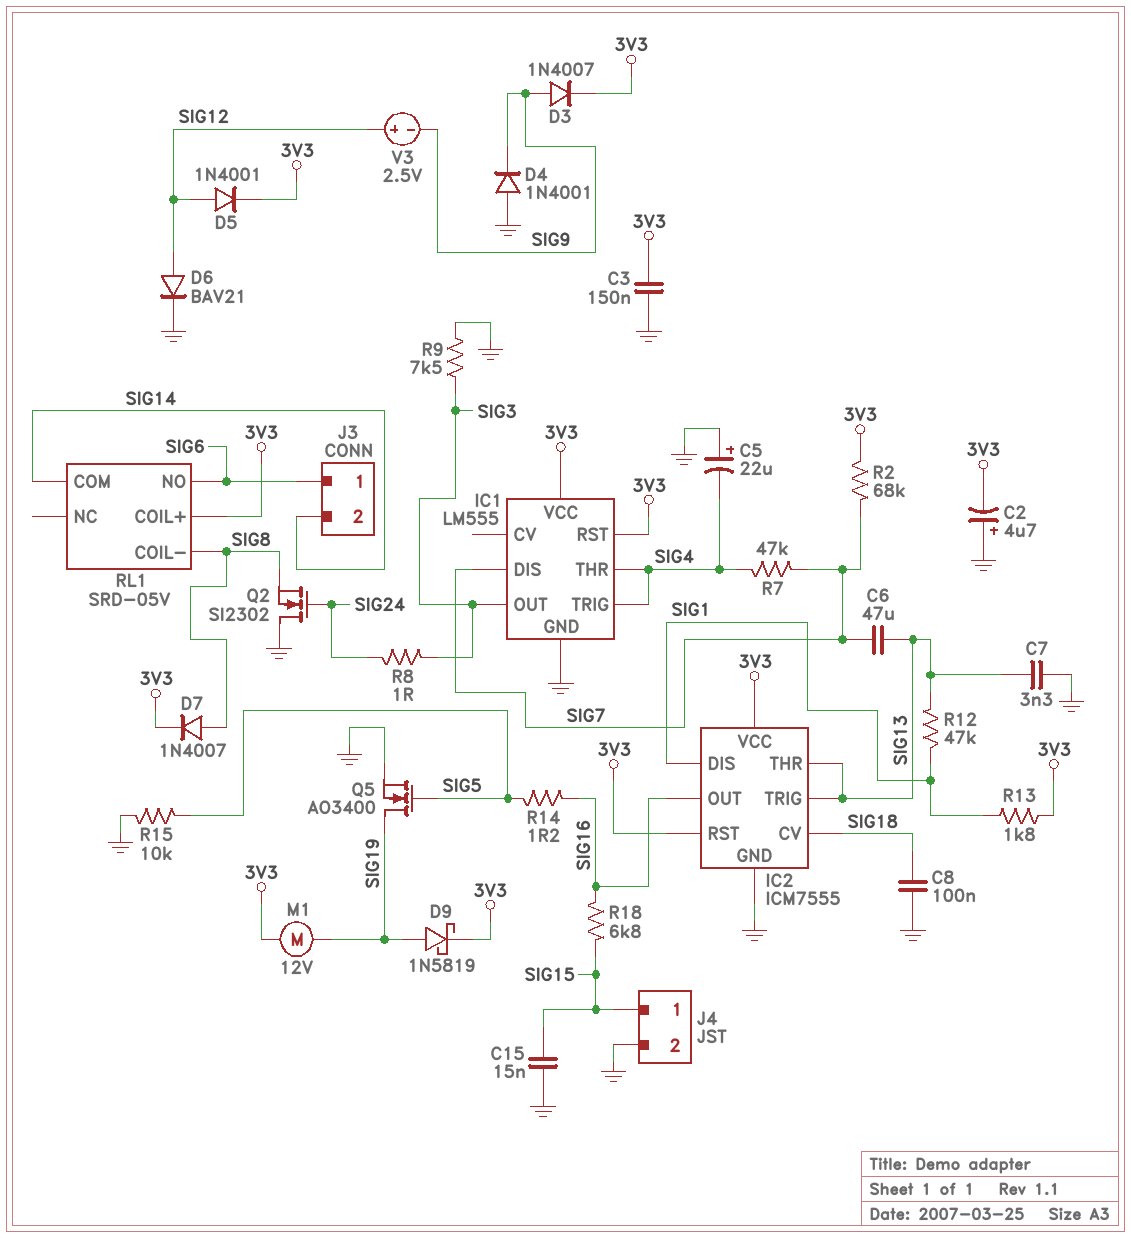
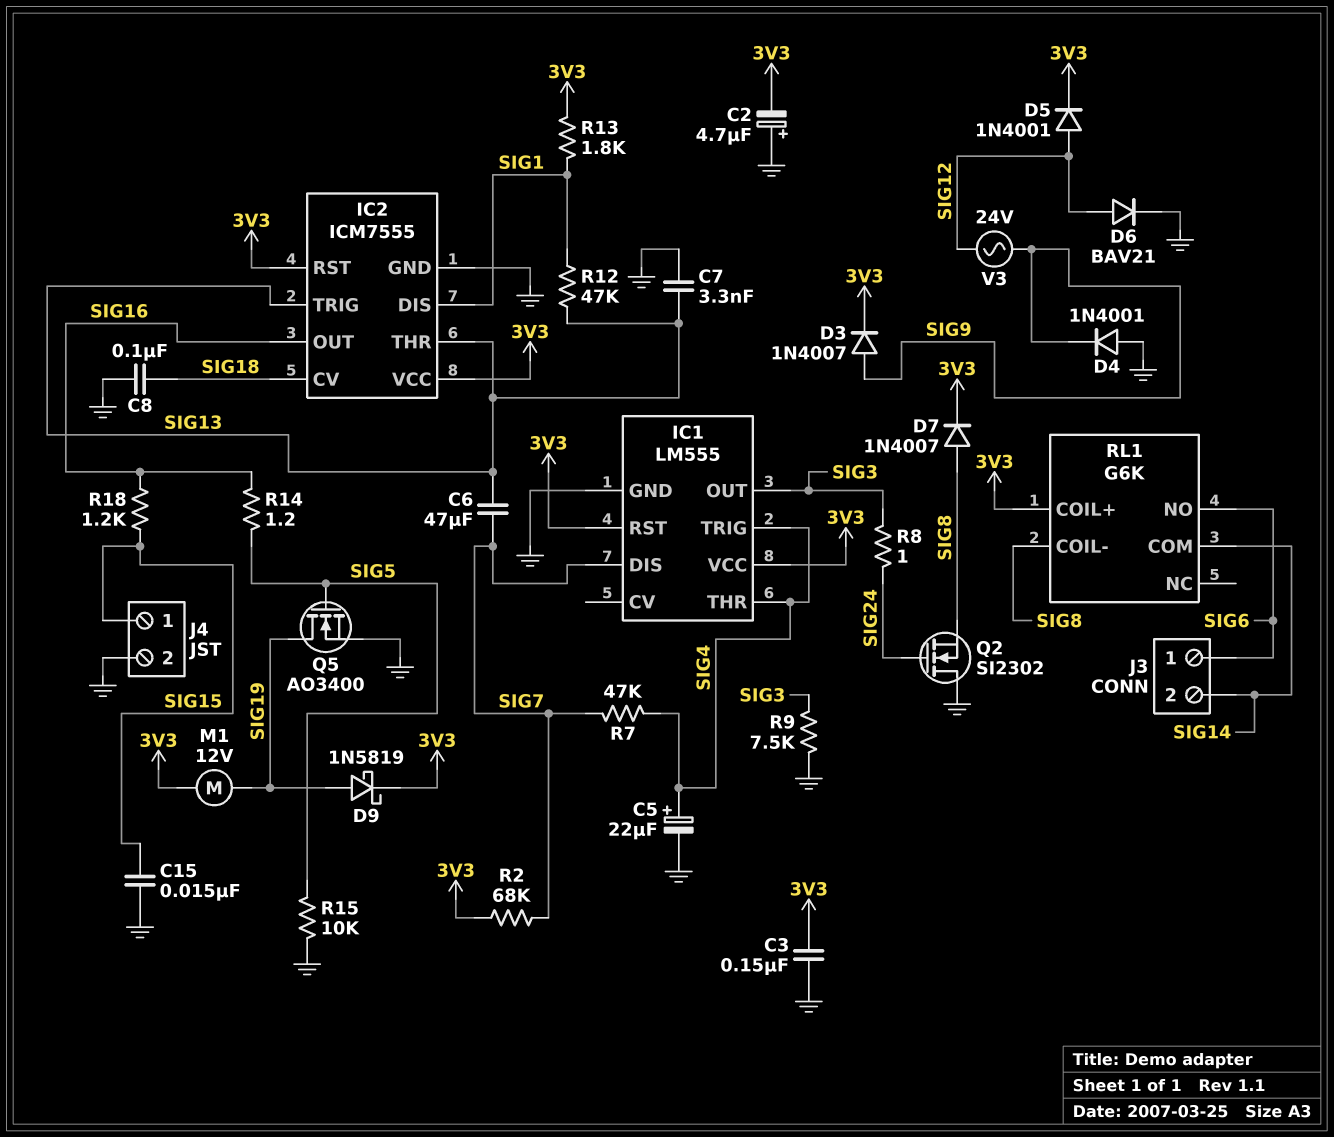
C5: 22uF (plus GND, minus SIG4) -> 22uF (plus SIG4, minus GND)
R18: 6.8k (SIG15, SIG16) -> 1.2k (SIG15, SIG16)
RL1: SRD-05V -> G6K
V3: 2.5V (plus SIG12, minus SIG9) -> AC 24V (SIG9, SIG12)

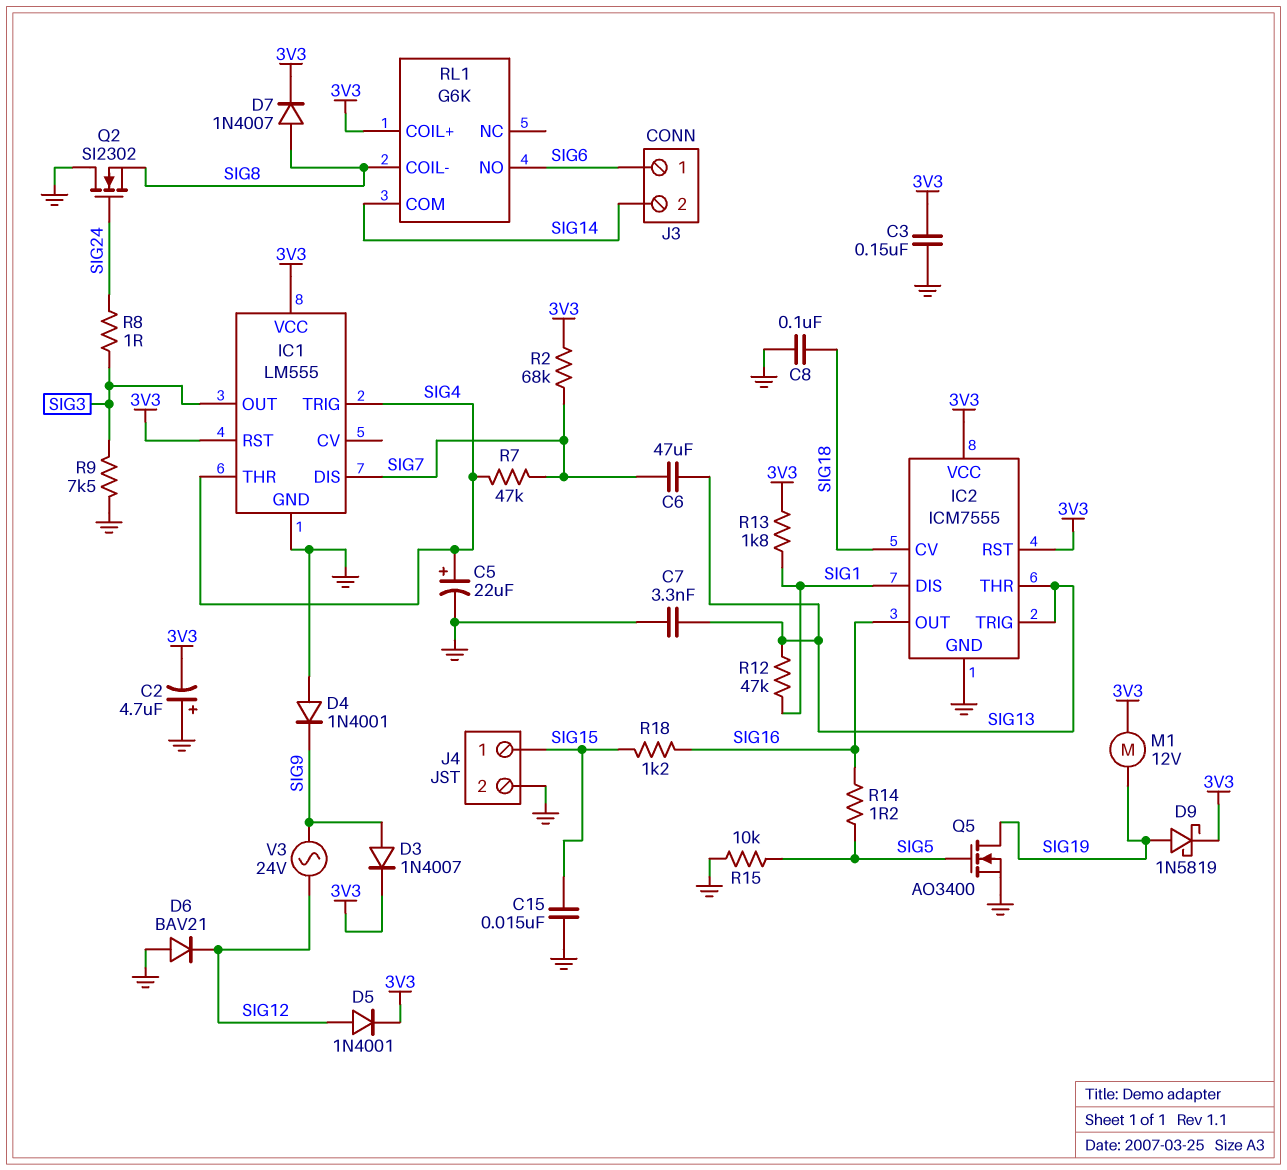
D6: diode BAV21 (A SIG12, K GND) -> diode BAV21 (A GND, K SIG12)

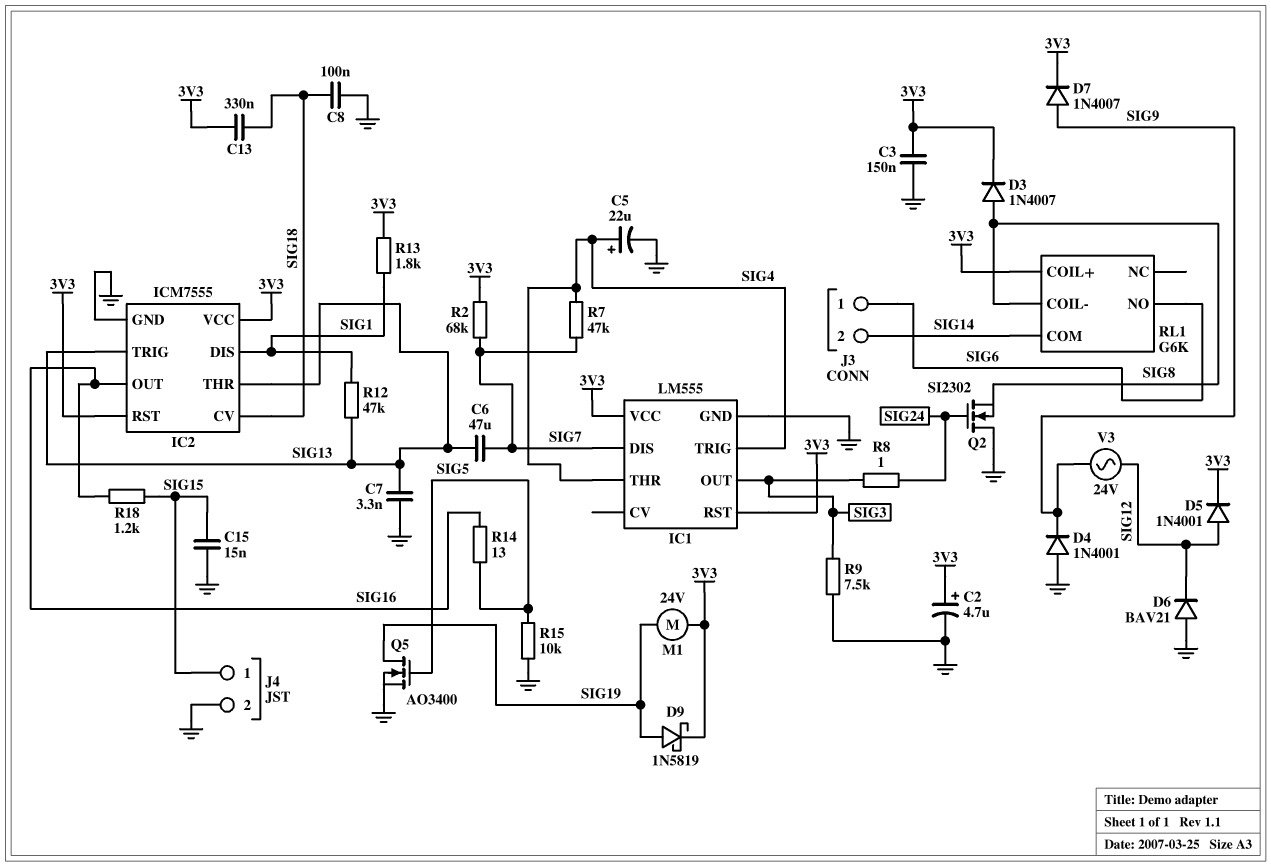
C2: 4.7uF (plus GND, minus 3V3) -> 4.7uF (plus 3V3, minus GND)
C13: none -> 330nF (3V3, SIG18)
D3: diode 1N4007 (A SIG9, K 3V3) -> diode 1N4007 (A SIG8, K 3V3)
D7: diode 1N4007 (A SIG8, K 3V3) -> diode 1N4007 (A SIG9, K 3V3)
M1: motor 12V (3V3, SIG19) -> motor 24V (3V3, SIG19)
R14: 1.2 (SIG5, SIG16) -> 13 (SIG5, SIG16)

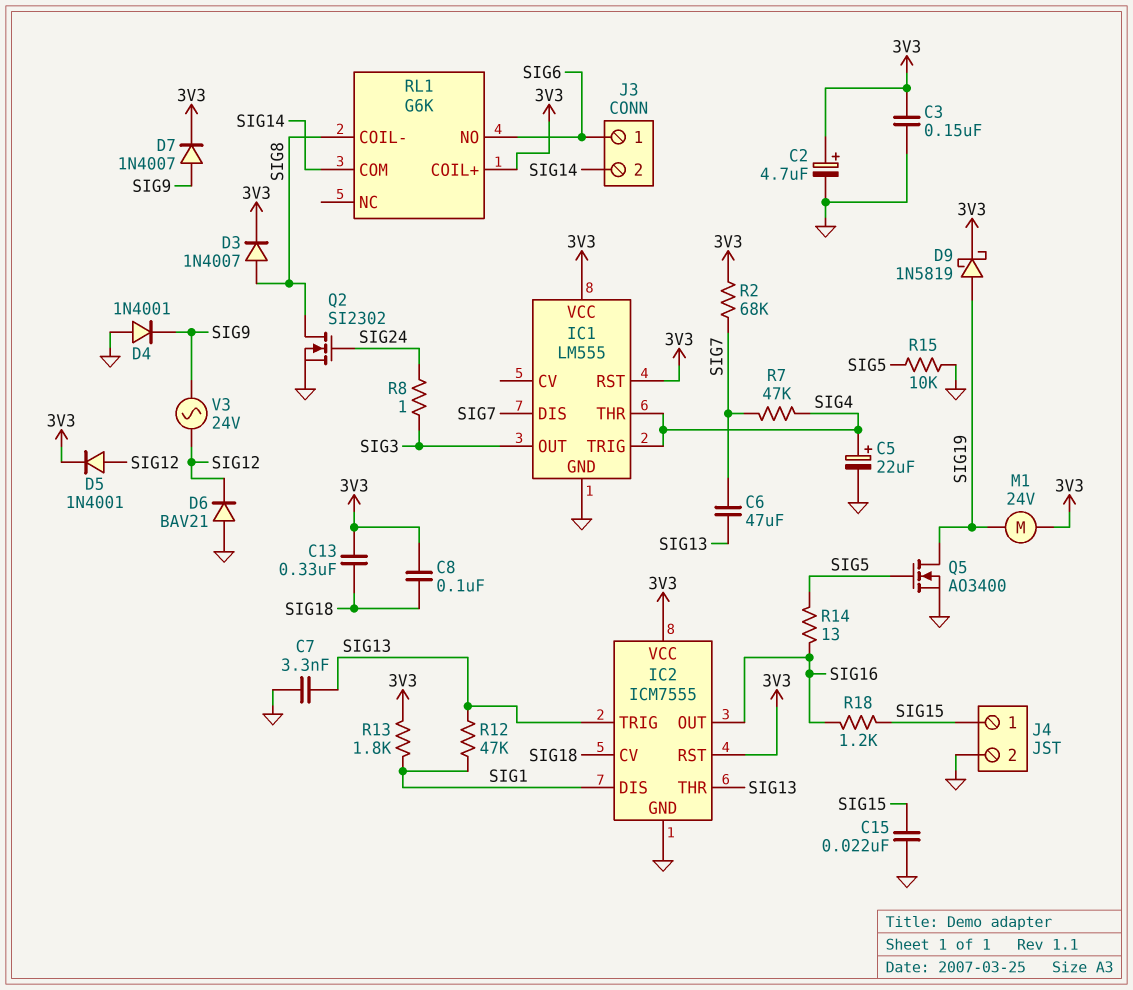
C8: 100nF (GND, SIG18) -> 100nF (3V3, SIG18)
C15: 15nF (GND, SIG15) -> 22nF (GND, SIG15)
Q2: NMOS SI2302 (G SIG24, D GND, S SIG8) -> NMOS SI2302 (G SIG24, D SIG8, S GND)
R9: 7.5k (GND, SIG3) -> none

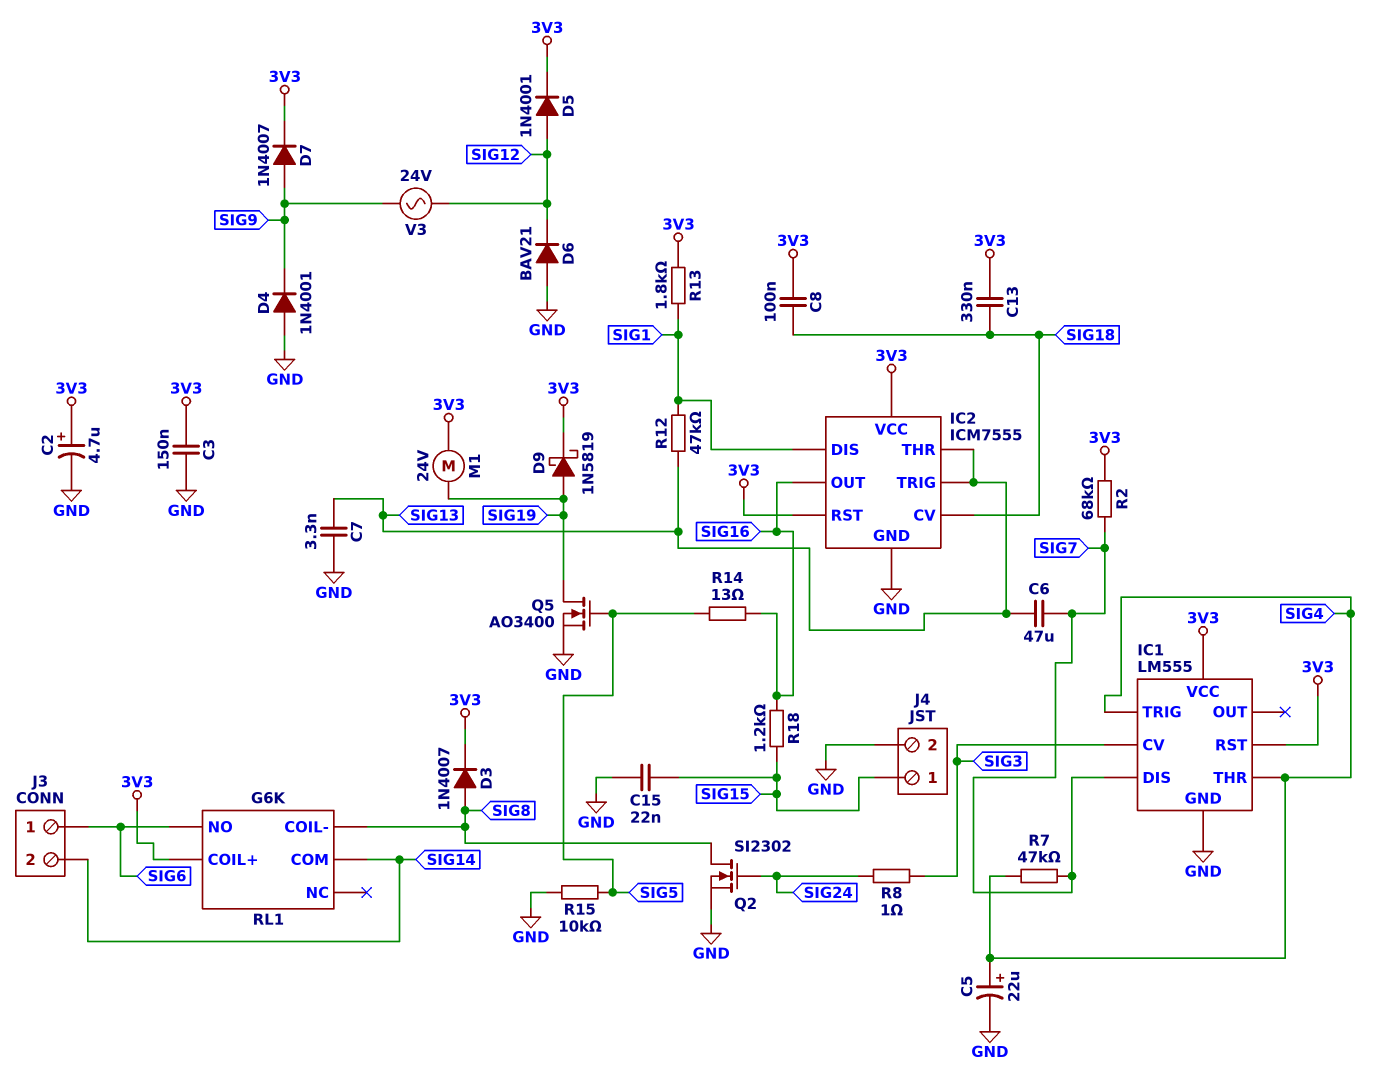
IC1 pin CV: none -> SIG3
IC1 pin OUT: SIG3 -> none

